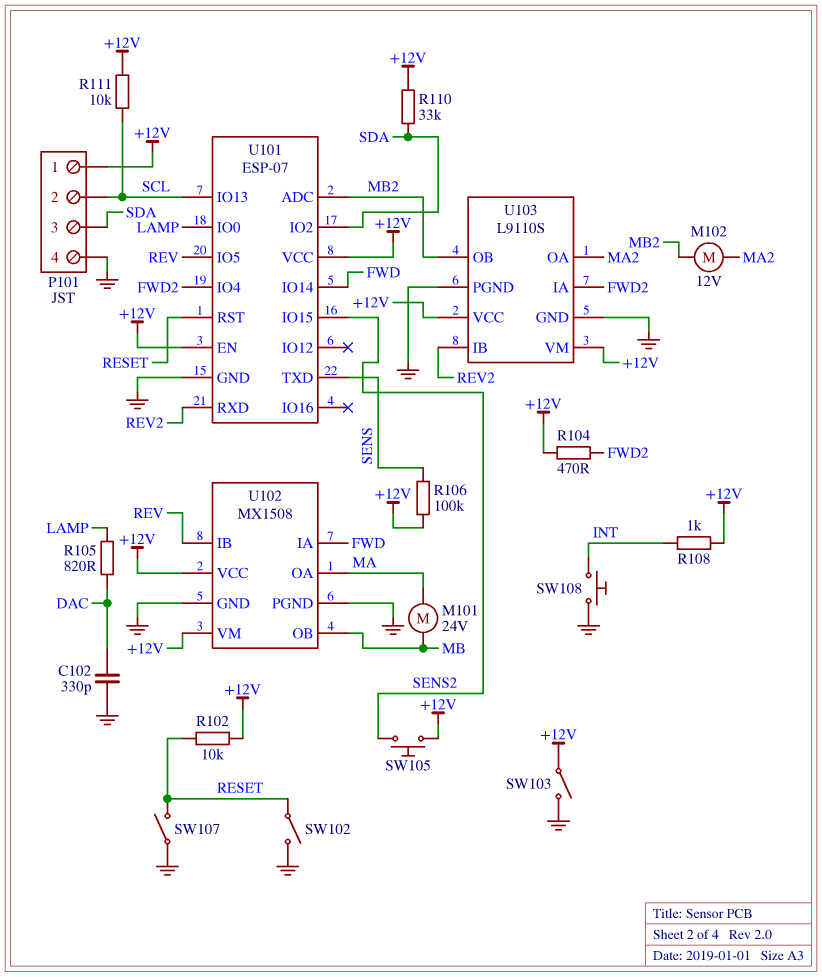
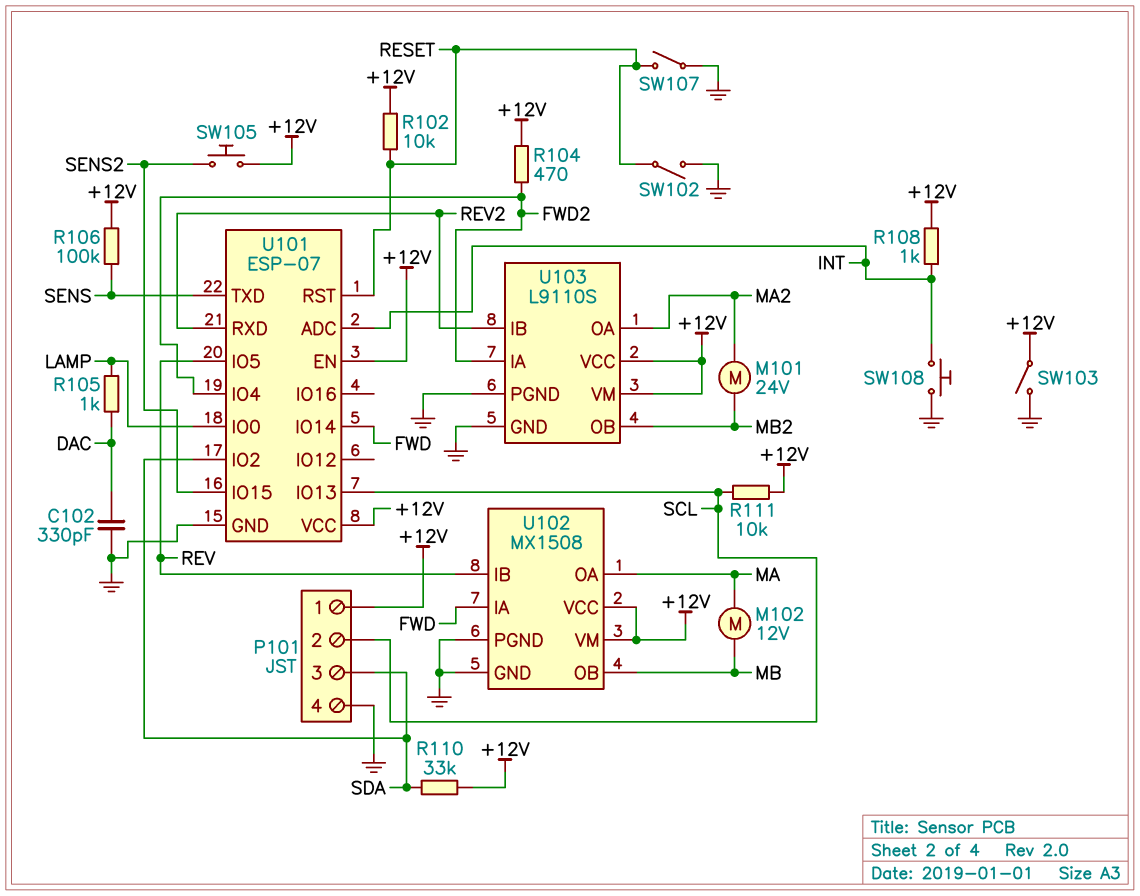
M101: motor 24V (MA, MB) -> motor 24V (MA2, MB2)
M102: motor 12V (MA2, MB2) -> motor 12V (MA, MB)
R105: 820 (DAC, LAMP) -> 1k (DAC, LAMP)
U101 pin ADC: MB2 -> INT

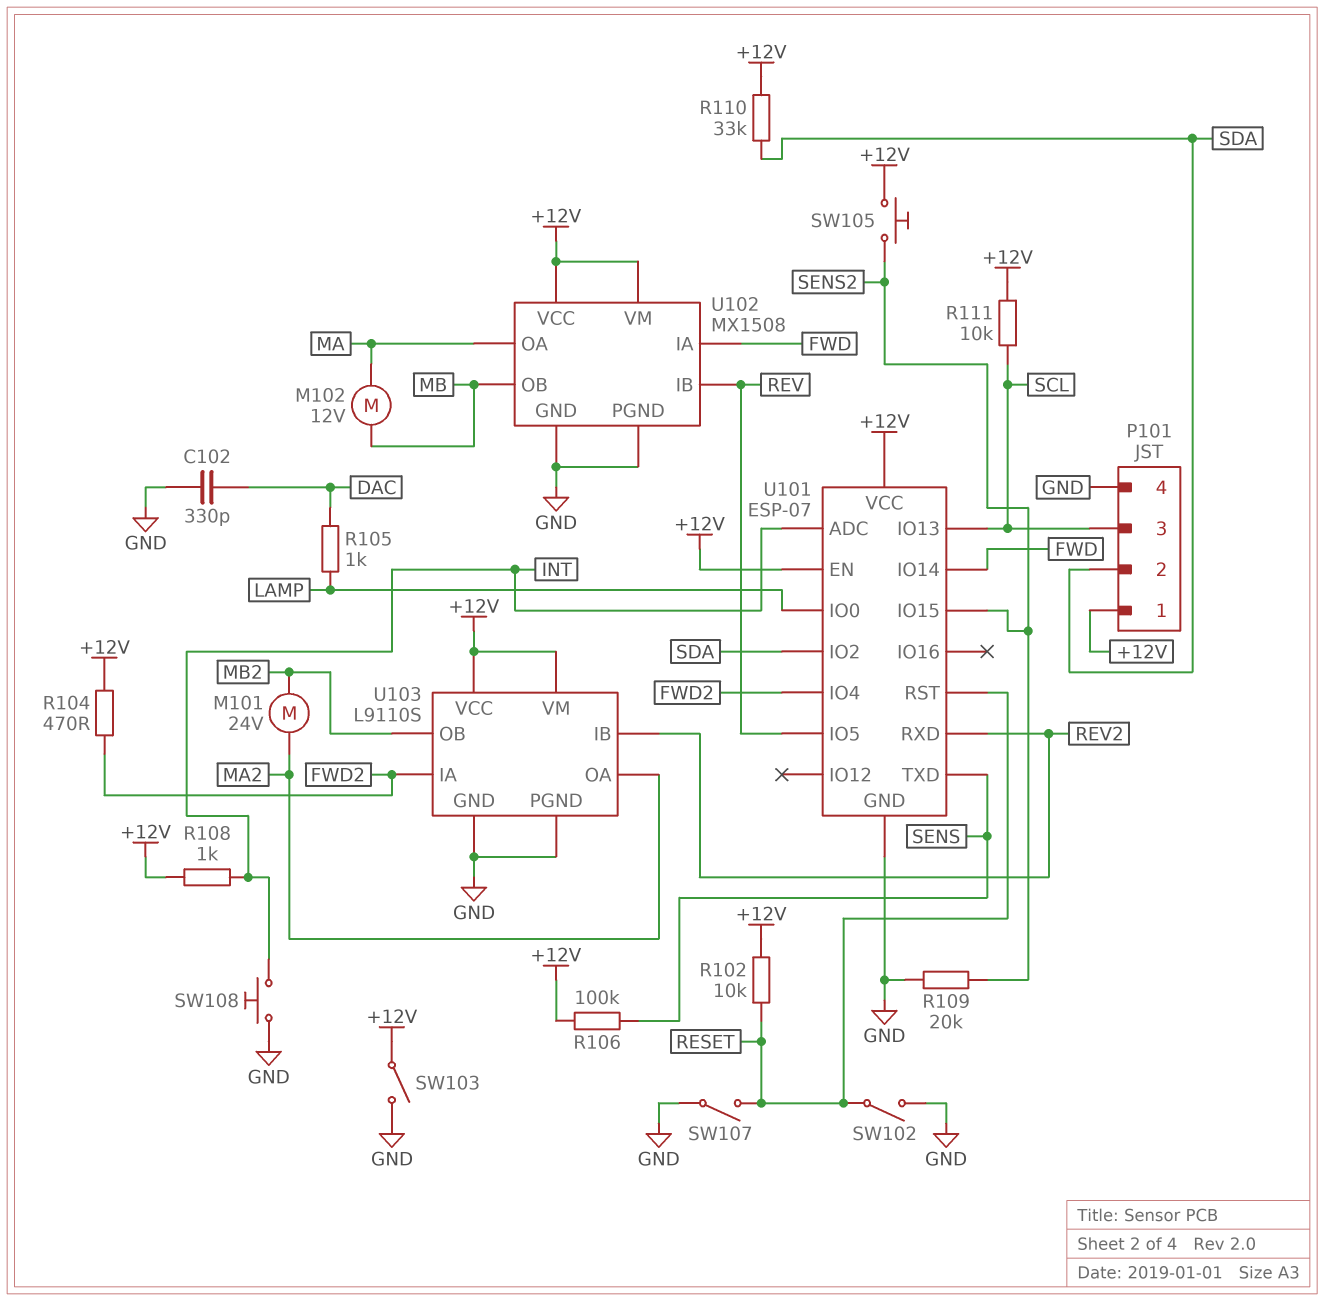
P101 pin 2: SCL -> SDA
P101 pin 3: SDA -> SCL
R109: none -> 20k (GND, SENS2)

